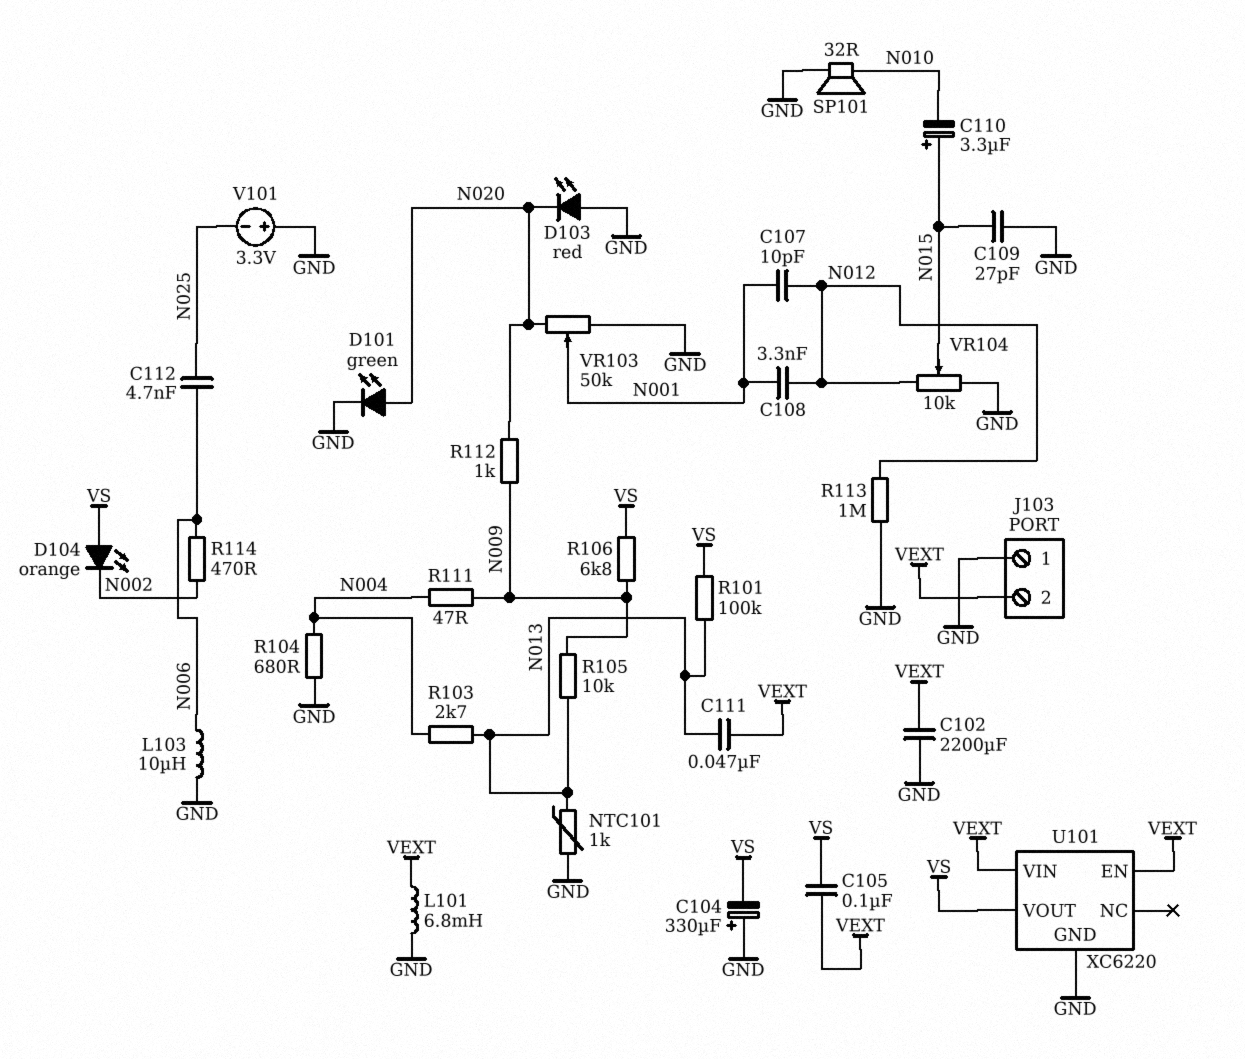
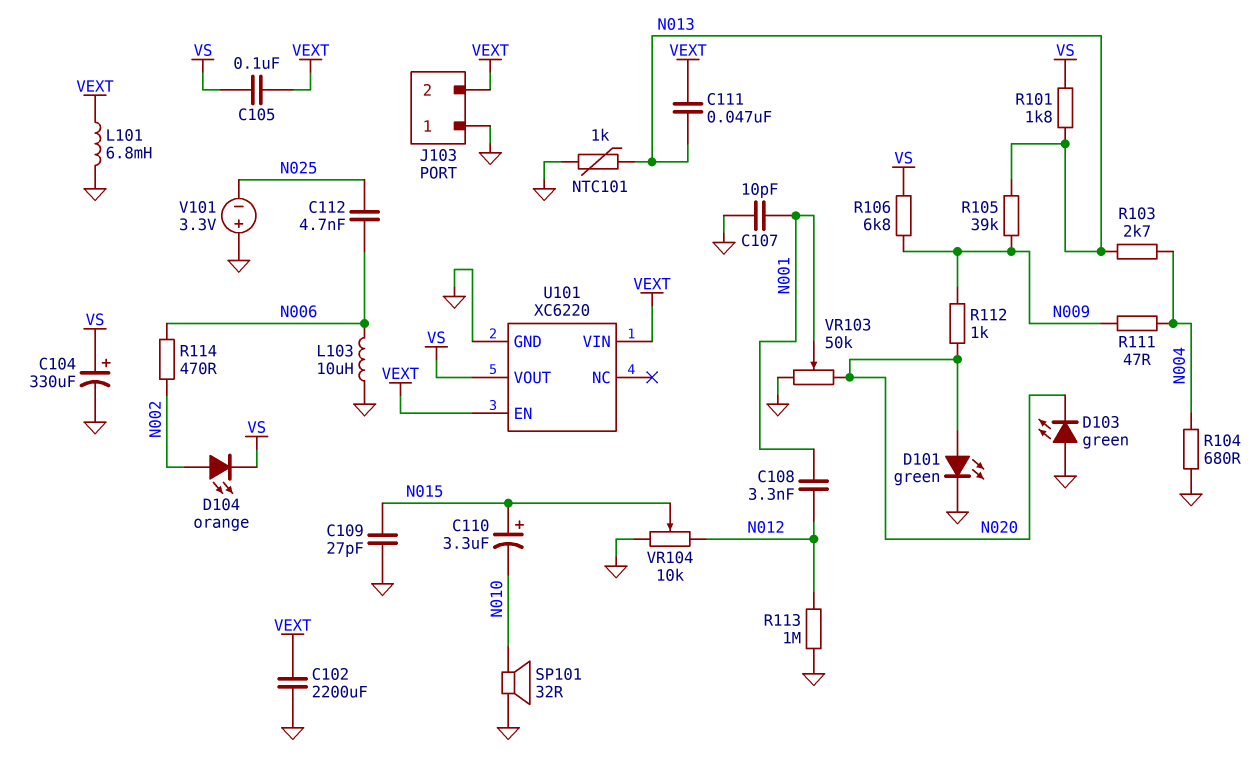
C104: 330uF (plus GND, minus VS) -> 330uF (plus VS, minus GND)
C107: 10pF (N001, N012) -> 10pF (GND, N001)
D103: LED red (A GND, K N020) -> LED green (A GND, K N020)
D104: LED orange (A VS, K N002) -> LED orange (A N002, K VS)
R101: 100k (N013, VS) -> 1.8k (N013, VS)
R105: 10k (N009, N013) -> 39k (N009, N013)

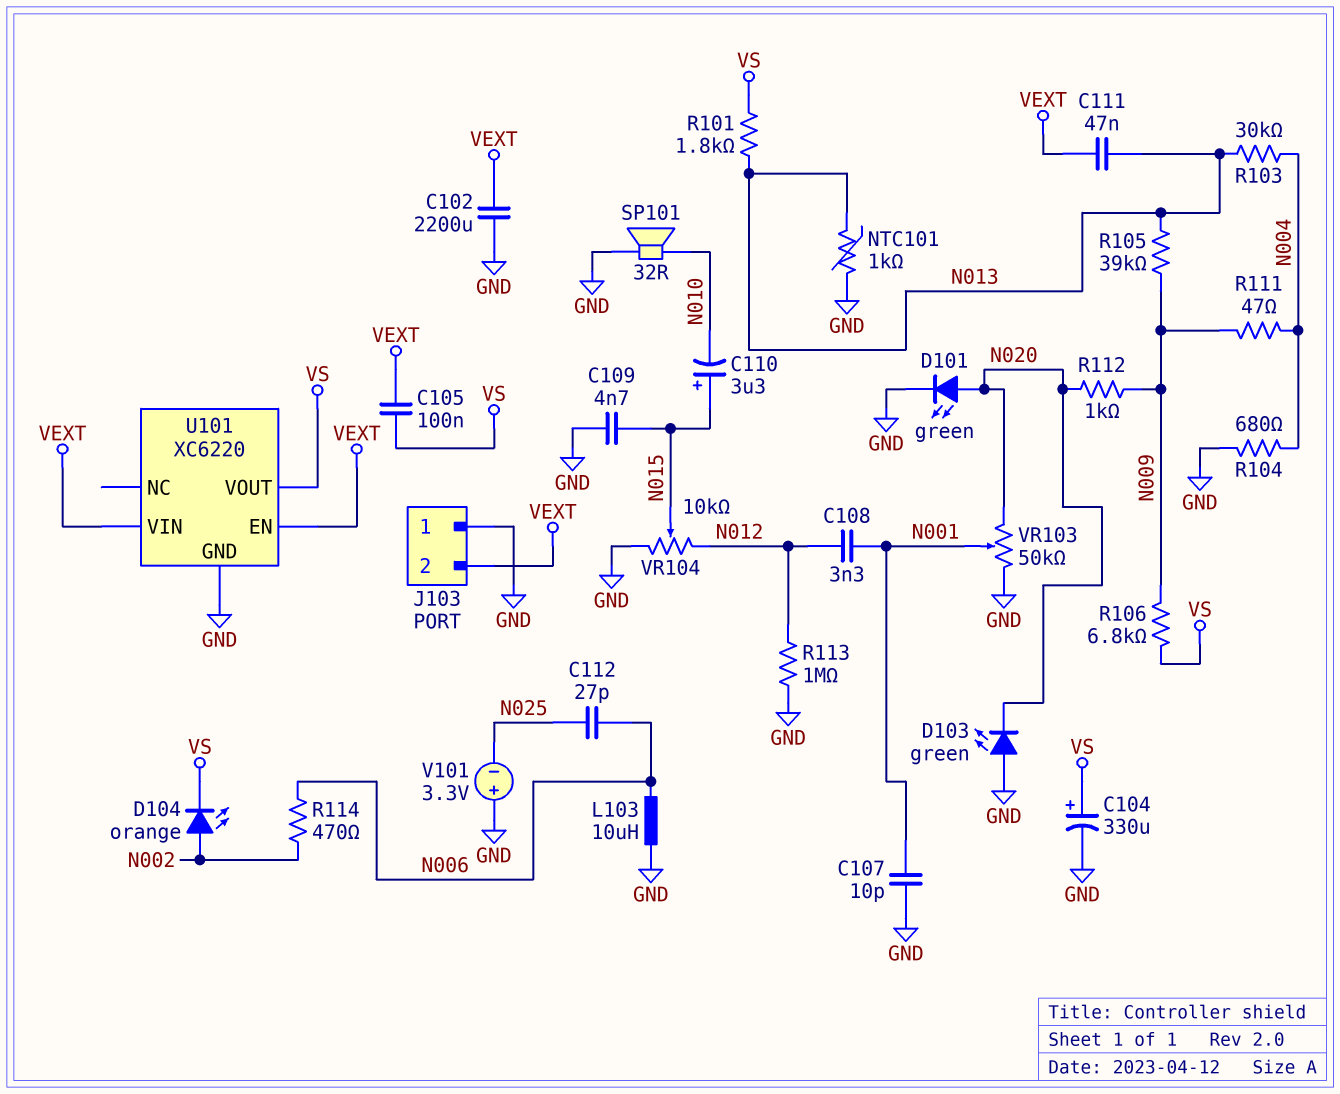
C109: 27pF (GND, N015) -> 4.7nF (GND, N015)
C112: 4.7nF (N006, N025) -> 27pF (N006, N025)
L101: 6.8mH (GND, VEXT) -> none
R103: 2.7k (N004, N013) -> 30k (N004, N013)

